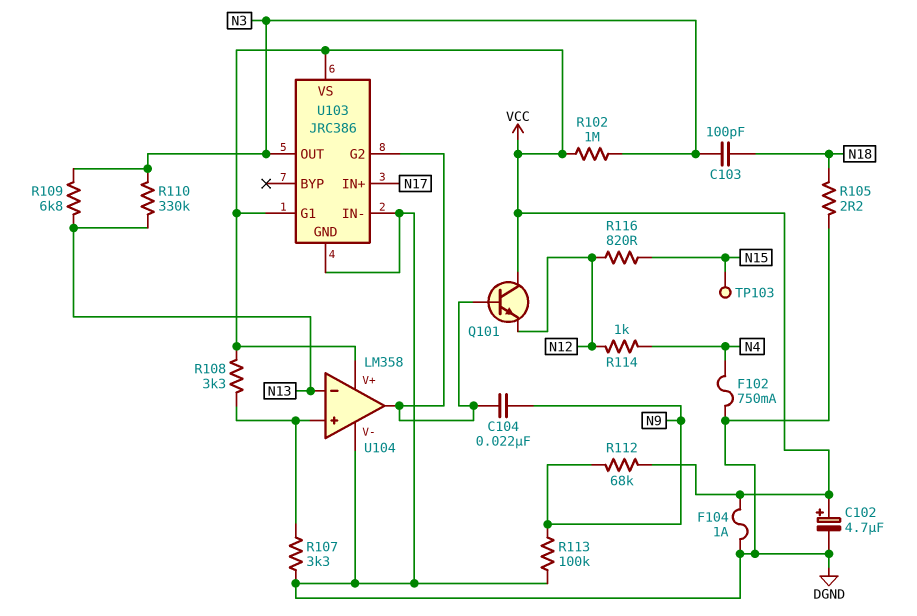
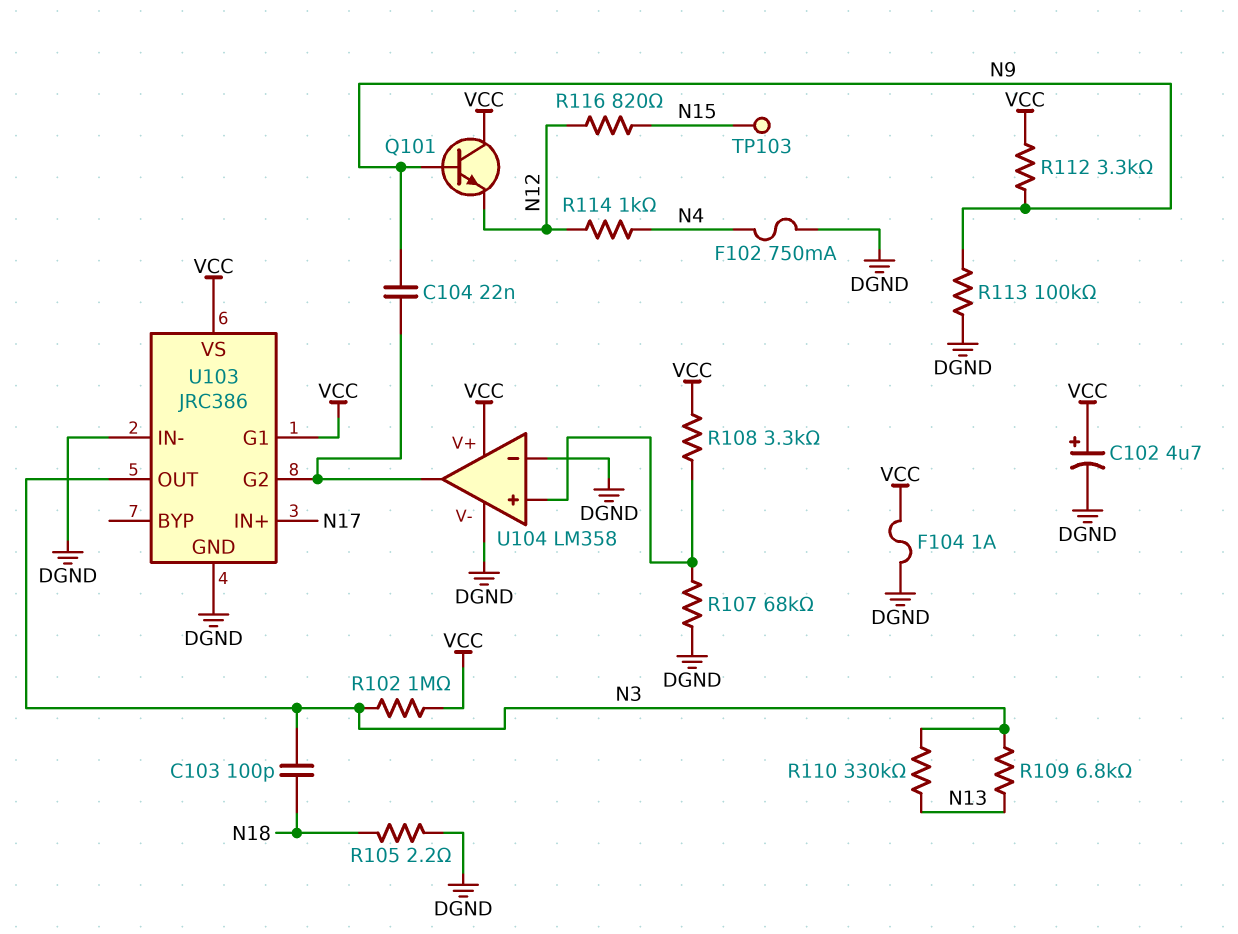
Q101: NPN (B U103/G2, C VCC, E N12) -> NPN (B N9, C VCC, E N12)
R107: 3.3k (DGND, U104/in+) -> 68k (DGND, U104/in+)
R112: 68k (N9, VCC) -> 3.3k (N9, VCC)
U104 pin in-: N13 -> DGND

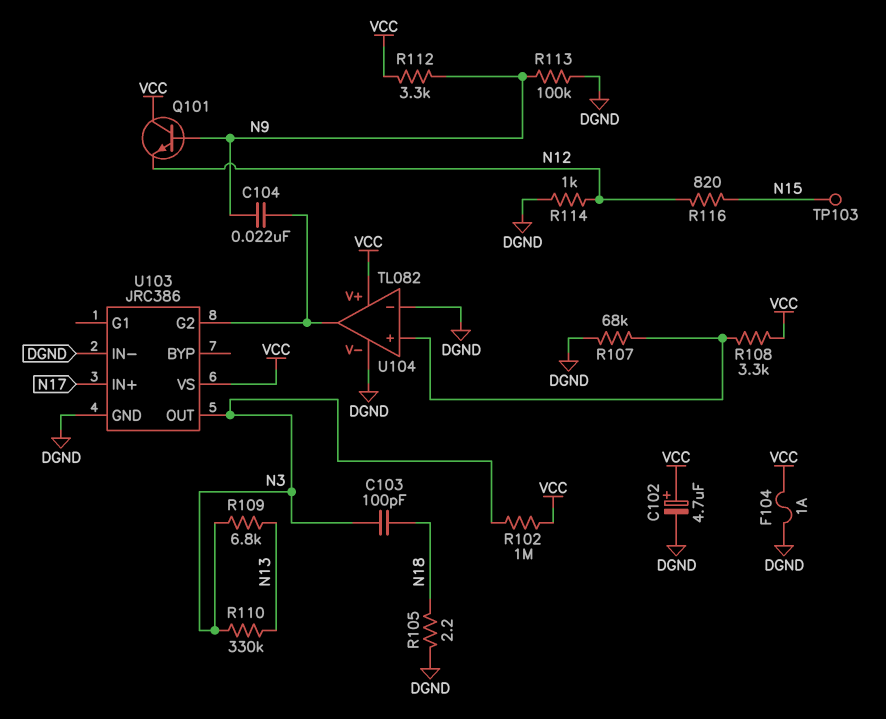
F102: 750mA (DGND, N4) -> none
R114: 1k (N4, N12) -> 1k (DGND, N12)
U103 pin G1: VCC -> none
U104: LM358 -> TL082

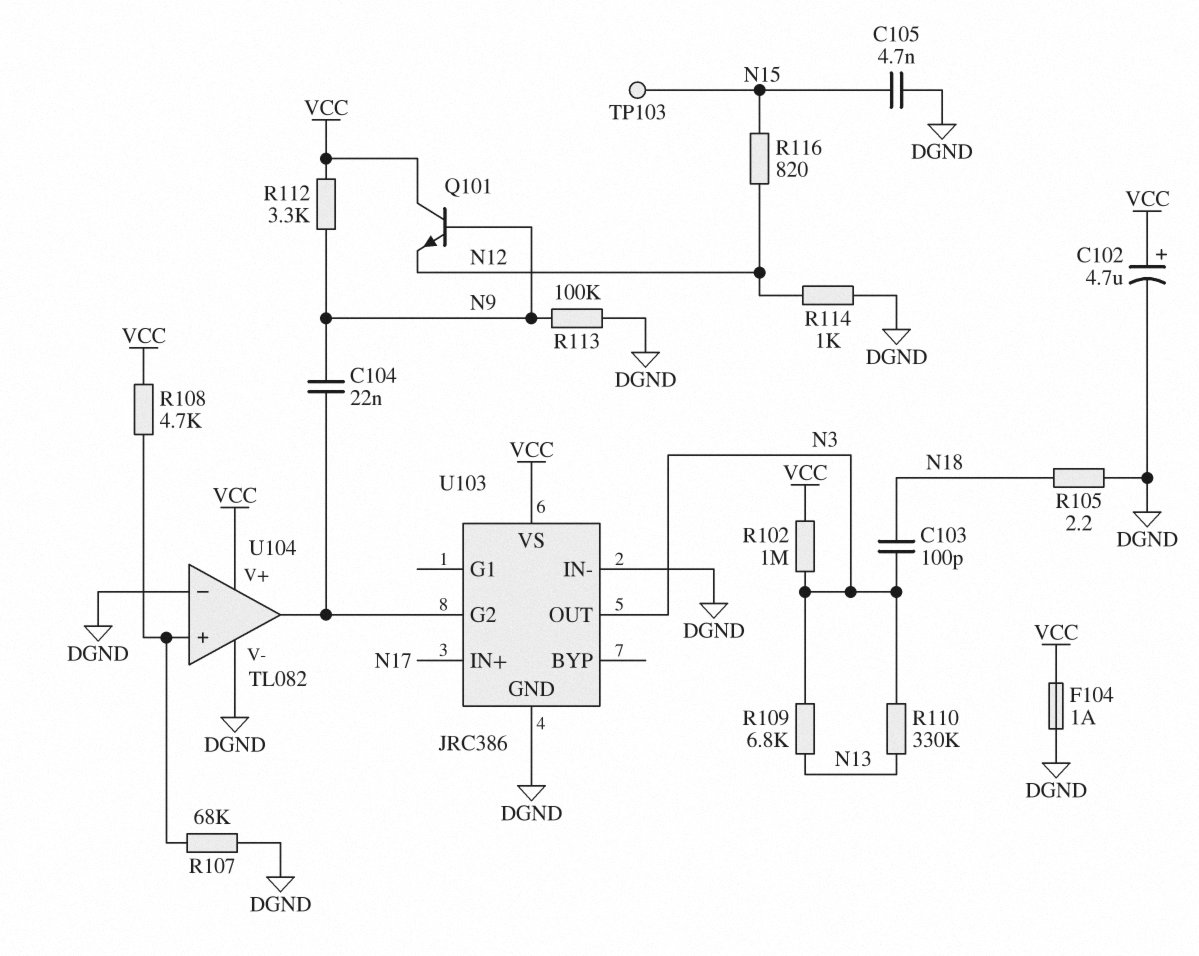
C105: none -> 4.7nF (DGND, N15)
R108: 3.3k (U104/in+, VCC) -> 4.7k (U104/in+, VCC)

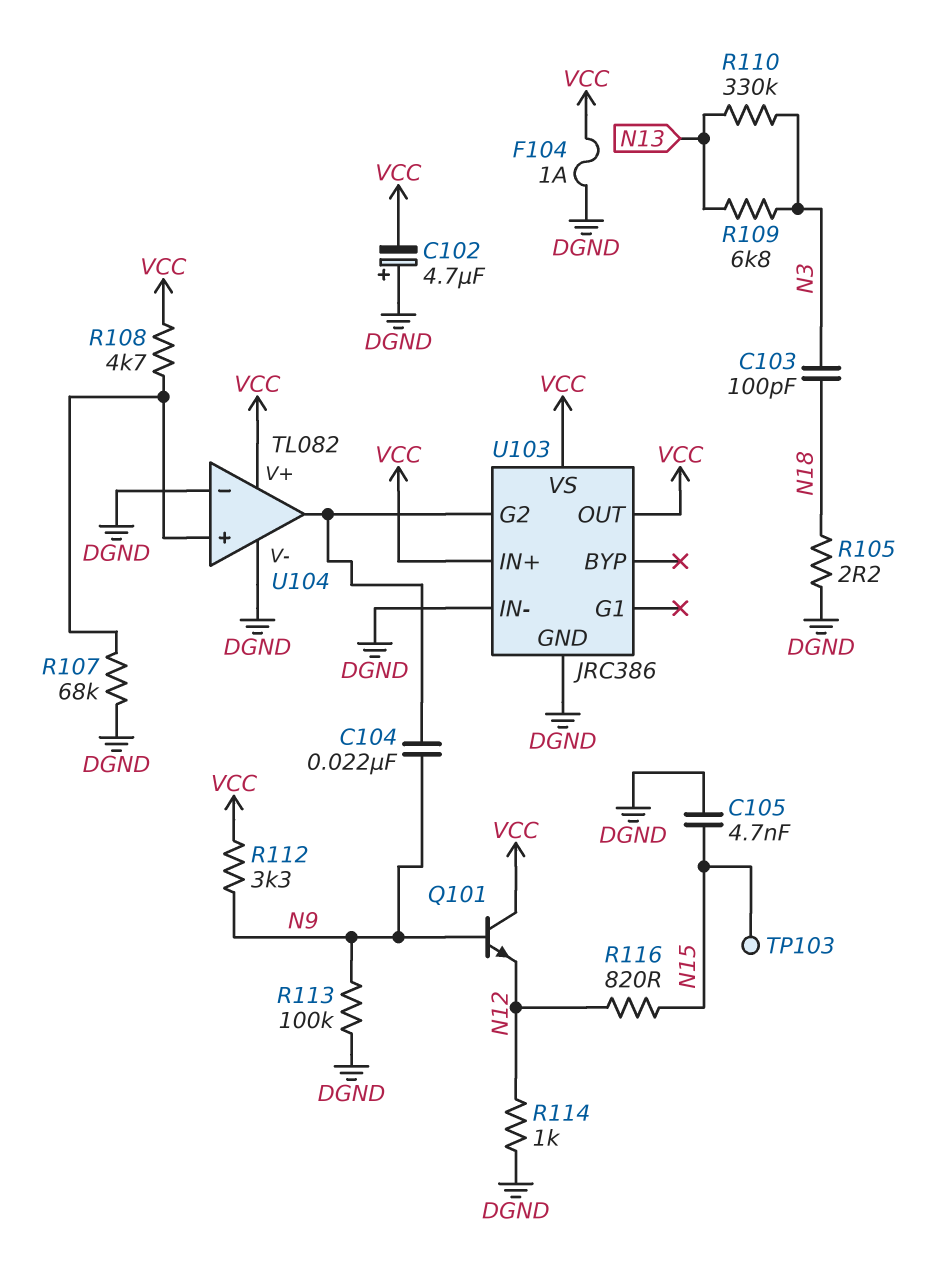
C102: 4.7uF (plus VCC, minus DGND) -> 4.7uF (plus DGND, minus VCC)
R102: 1M (N3, VCC) -> none
U103 pin IN+: N17 -> VCC
U103 pin OUT: N3 -> VCC

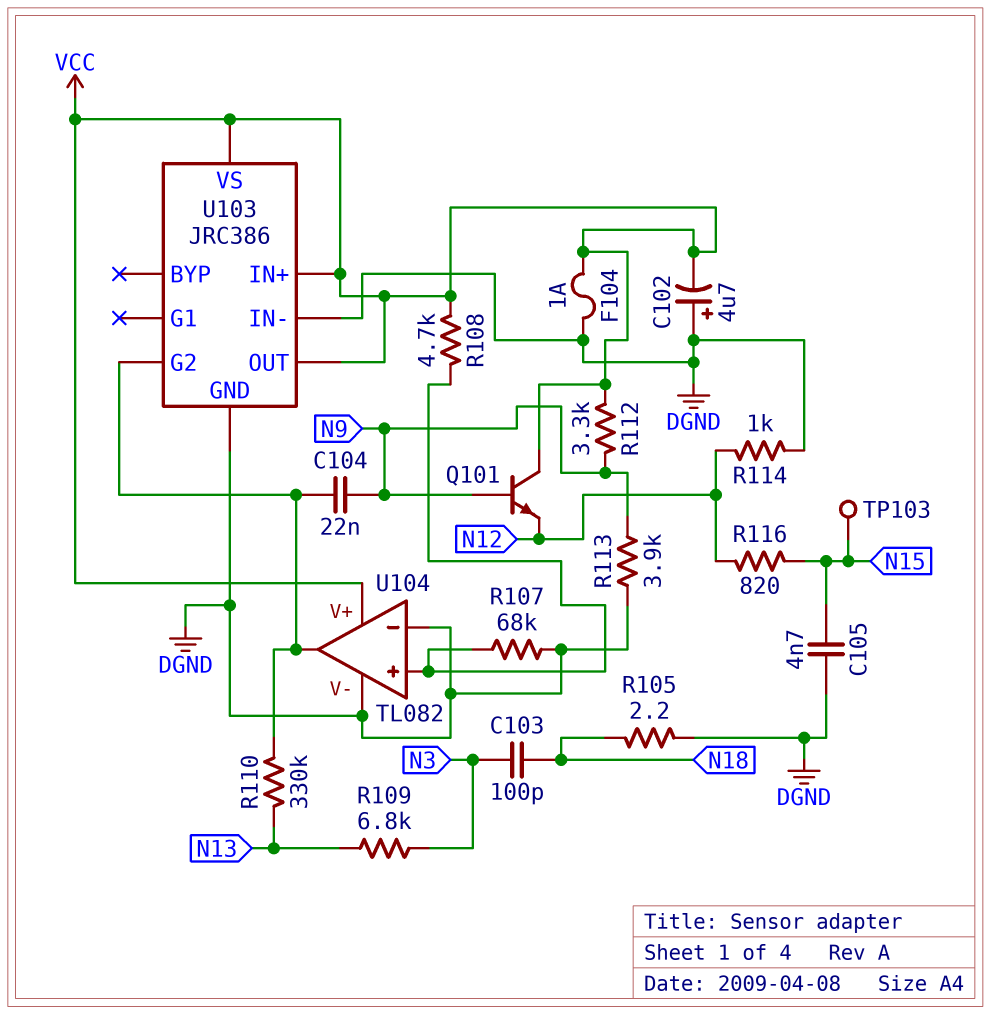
R110: 330k (N3, N13) -> 330k (N13, U103/G2)
R113: 100k (DGND, N9) -> 3.9k (DGND, N9)

